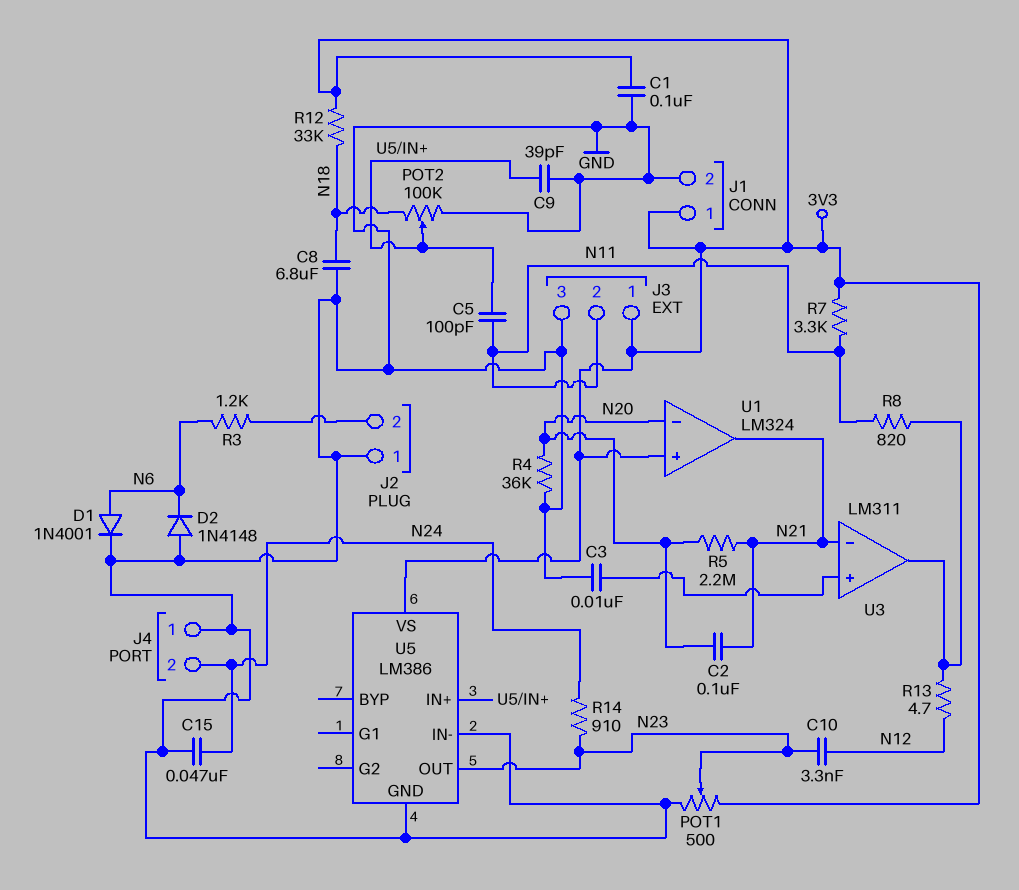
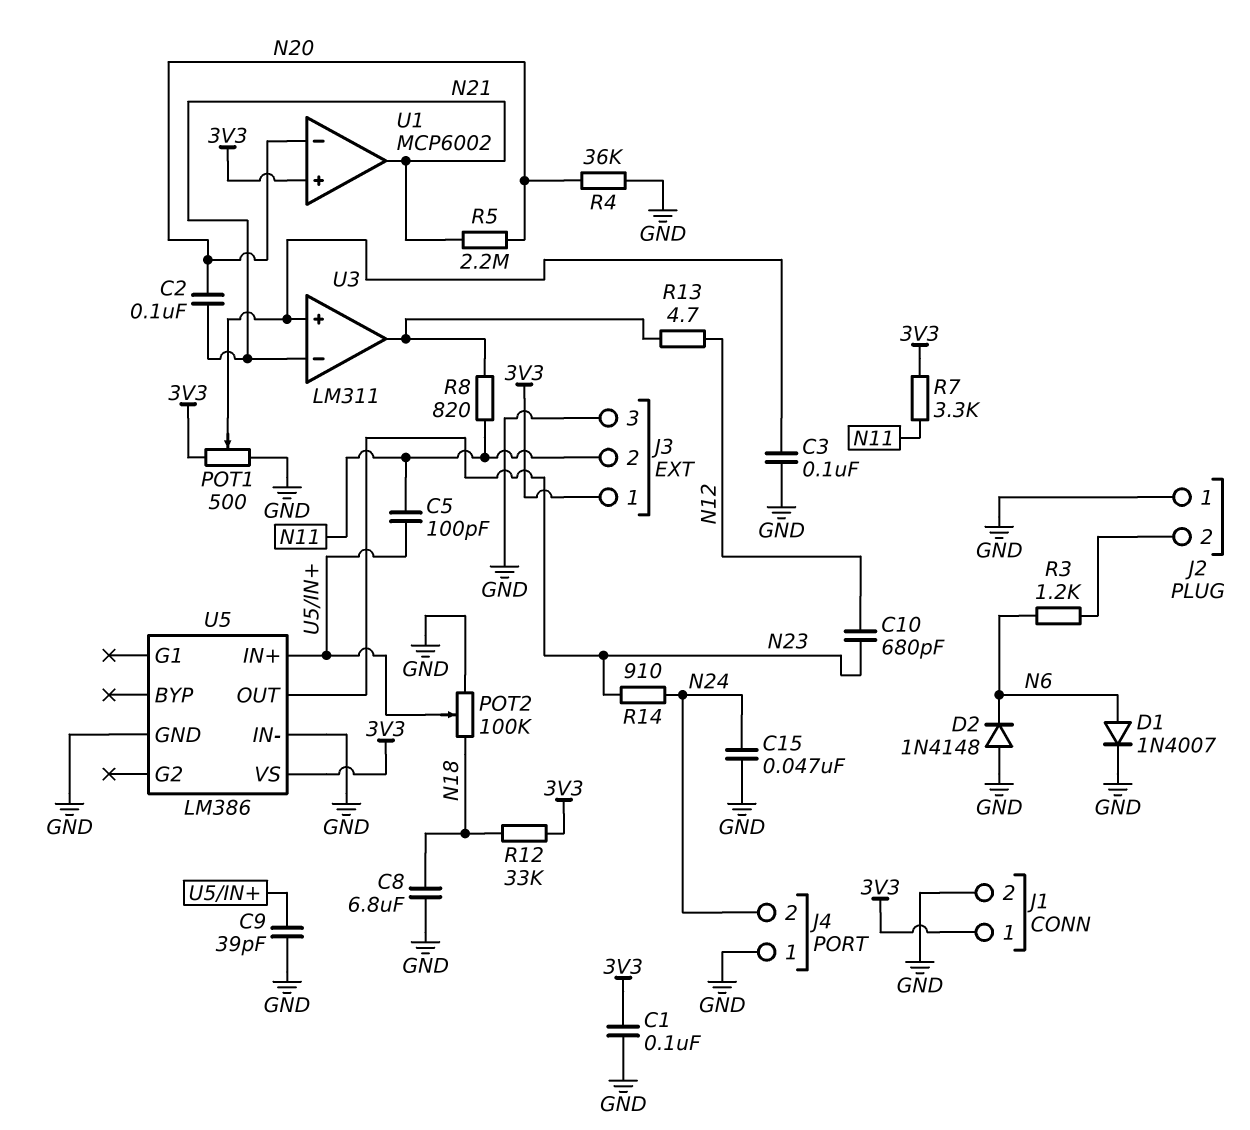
C3: 10nF (GND, U3/in+) -> 100nF (GND, U3/in+)
C10: 3.3nF (N12, N23) -> 680pF (N12, N23)
D1: diode 1N4001 (A N6, K GND) -> diode 1N4007 (A N6, K GND)
POT1: 500 (3V3, GND, wiper N23) -> 500 (3V3, GND, wiper U3/in+)
U1: LM324 -> MCP6002

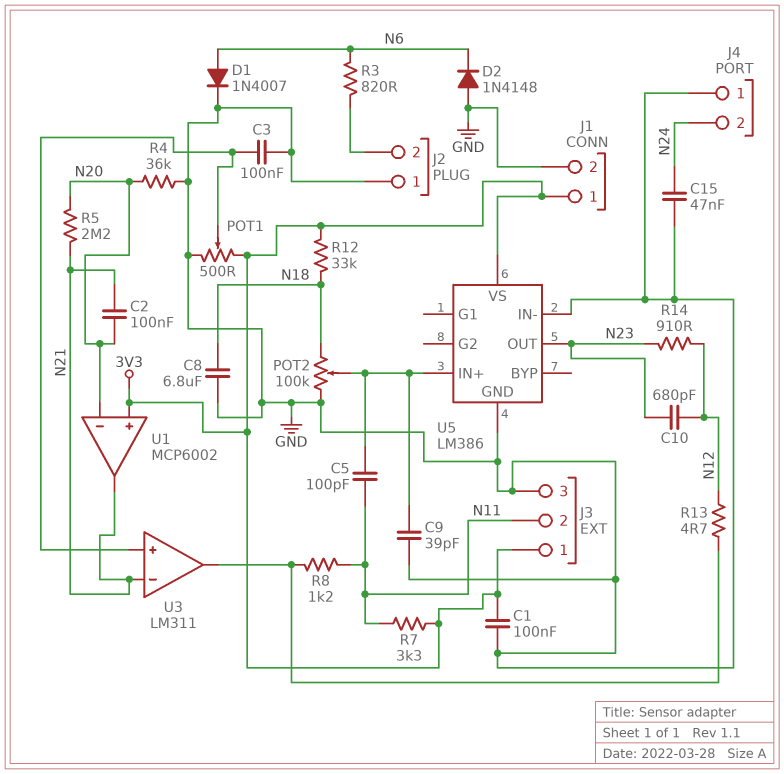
R3: 1.2k (J2/2, N6) -> 820 (J2/2, N6)
R8: 820 (N11, U3/out) -> 1.2k (N11, U3/out)
R14: 910 (N23, N24) -> 910 (N12, N23)

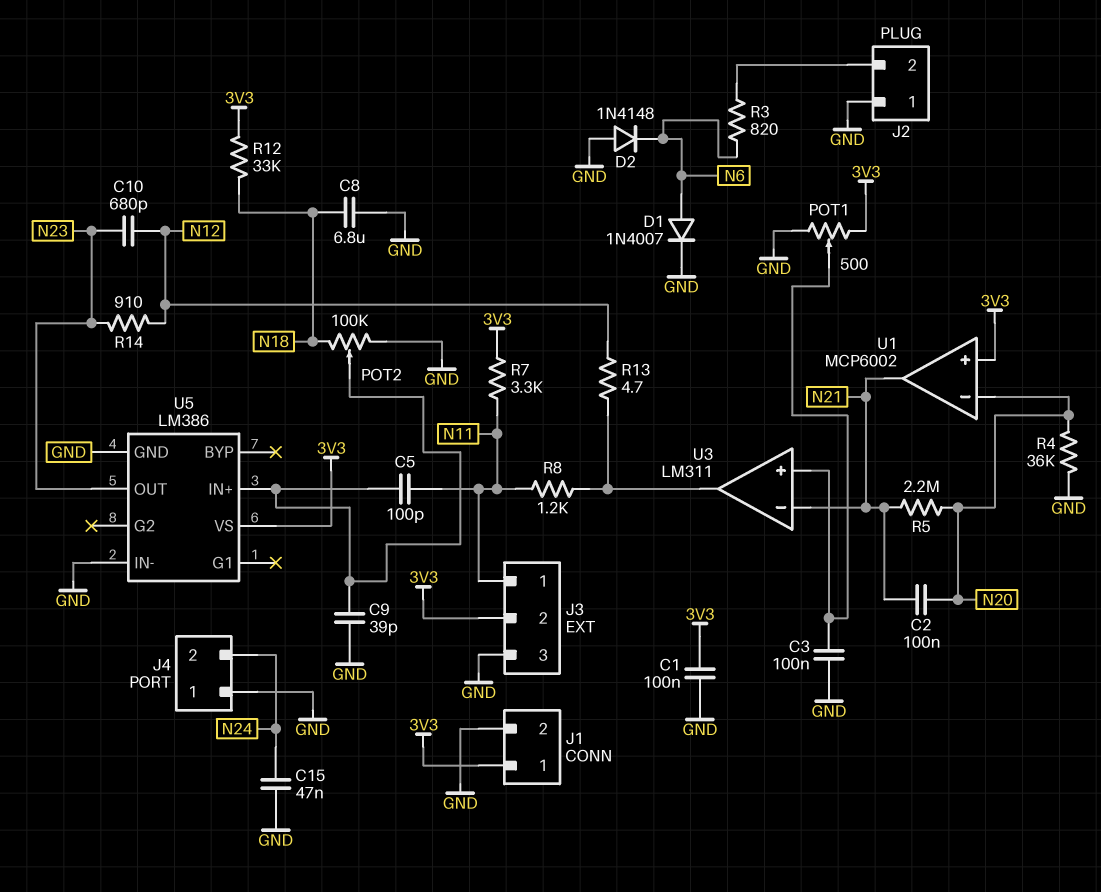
J3 pin 1: 3V3 -> N11
J3 pin 2: N11 -> 3V3

